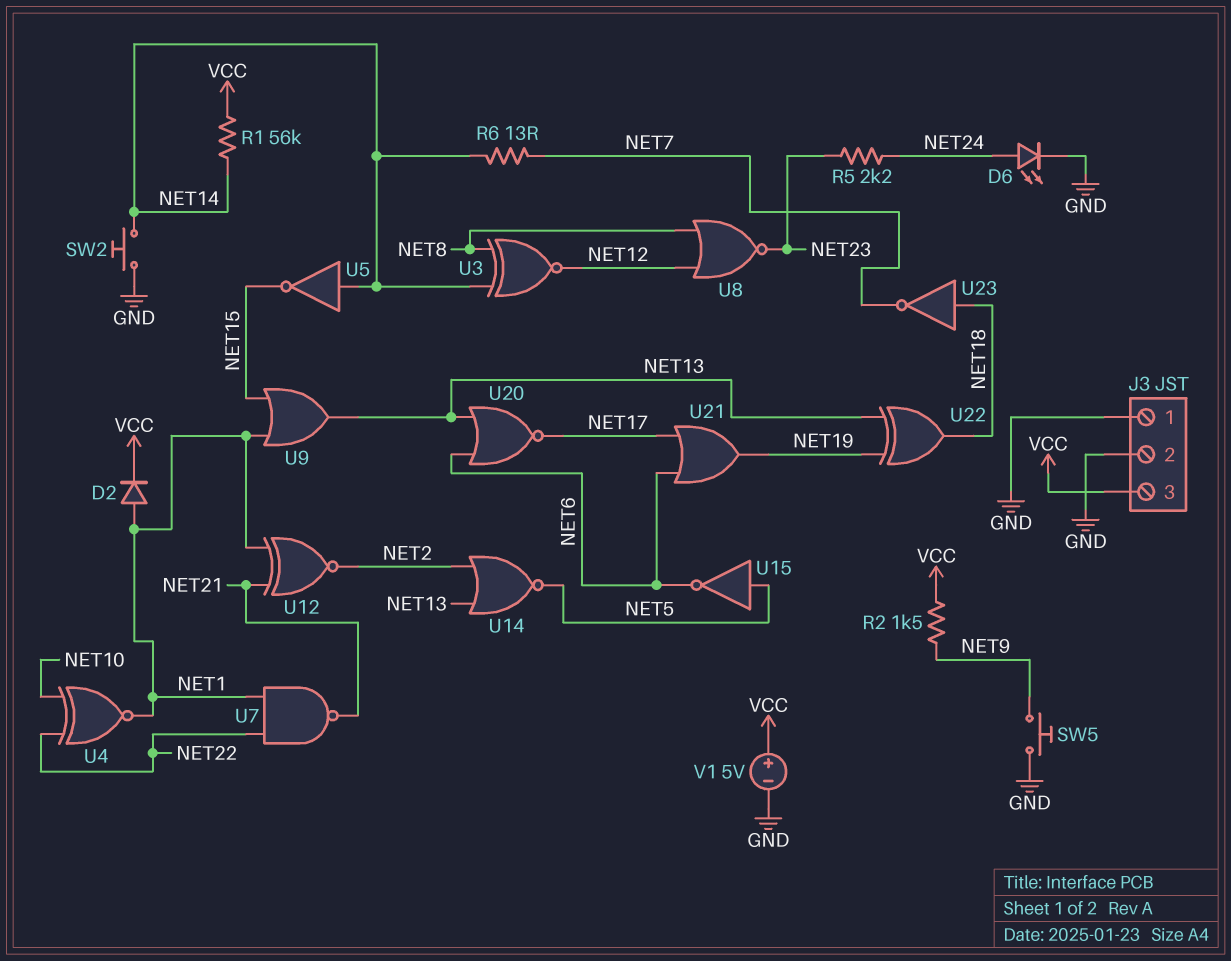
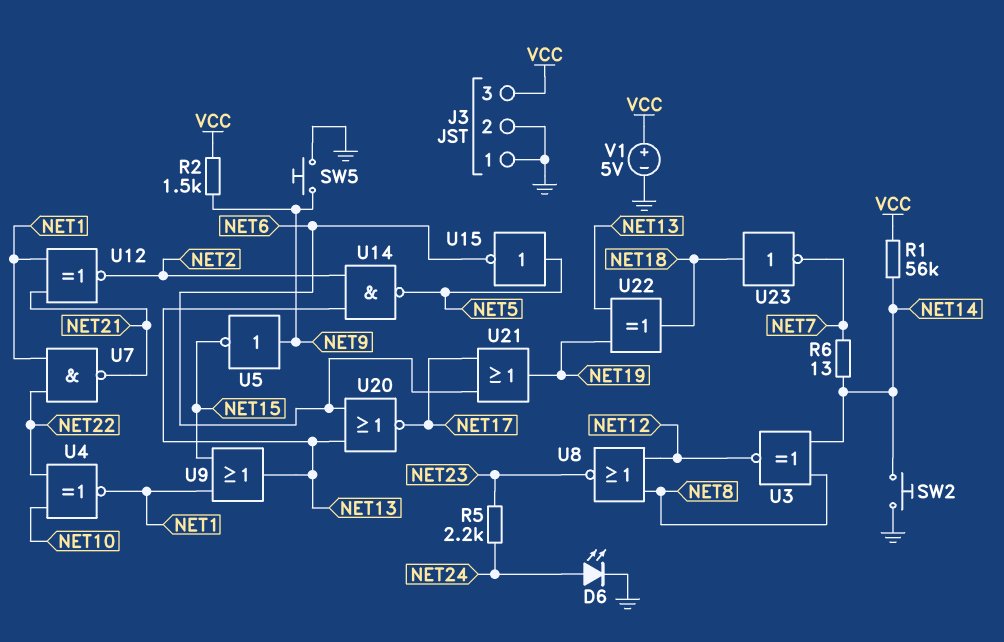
D2: diode (A NET1, K VCC) -> none
U5: NOT (in NET14, out NET15) -> NOT (in NET9, out NET15)
U14: NOR (in NET2, in NET13, out NET5) -> NAND (in NET2, in NET13, out NET5)

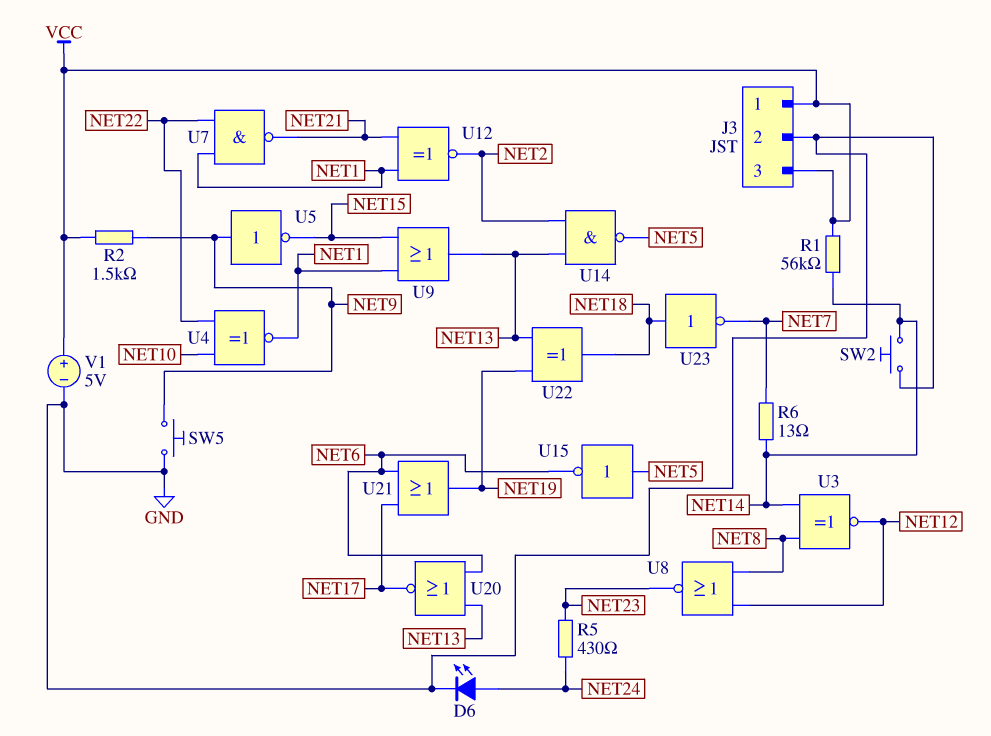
J3 pin 1: GND -> VCC
R5: 2.2k (NET23, NET24) -> 430 (NET23, NET24)

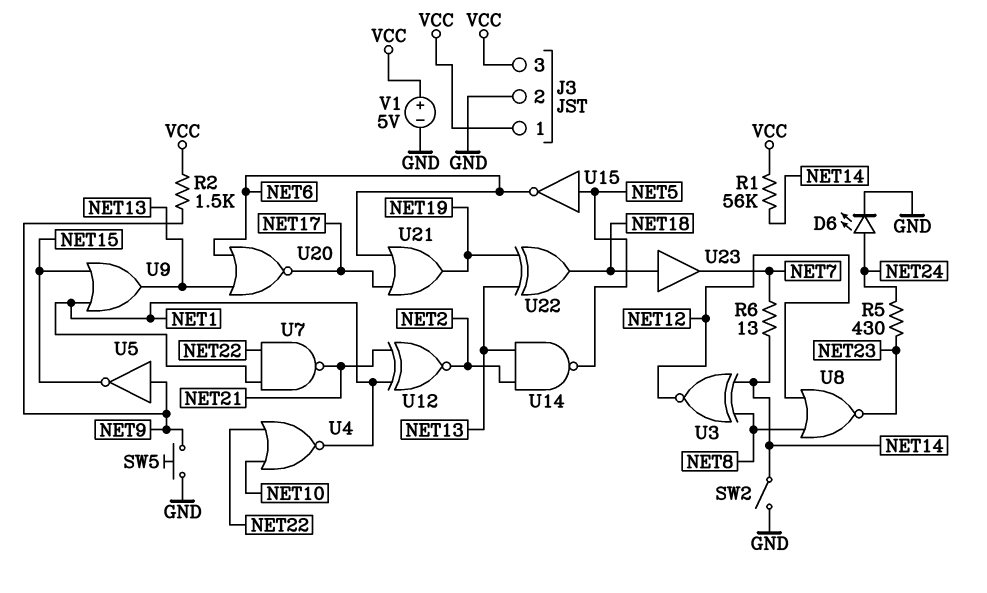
SW2: button (GND, NET14) -> switch (GND, NET14)
U4: XNOR (in NET10, in NET22, out NET1) -> NOR (in NET10, in NET22, out NET1)
U23: NOT (in NET18, out NET7) -> buffer (in NET18, out NET7)

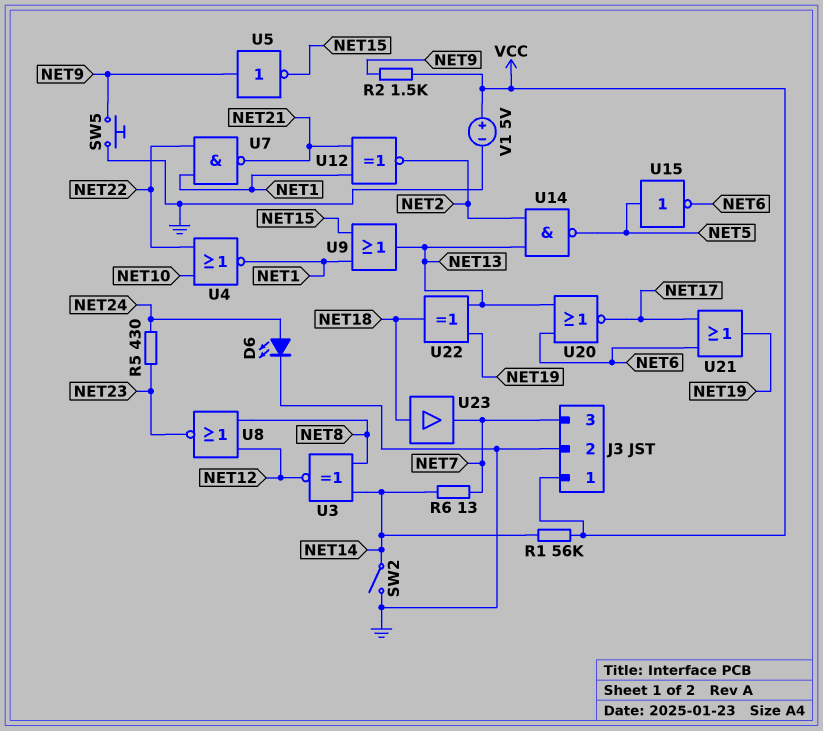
J3 pin 3: VCC -> NET7

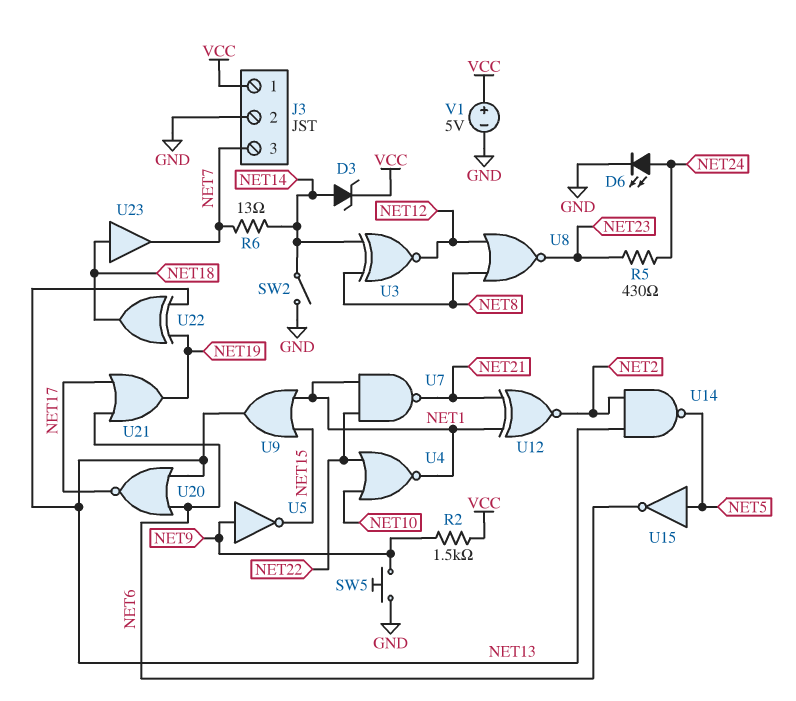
D3: none -> zener (A NET14, K VCC)
R1: 56k (NET14, VCC) -> none

